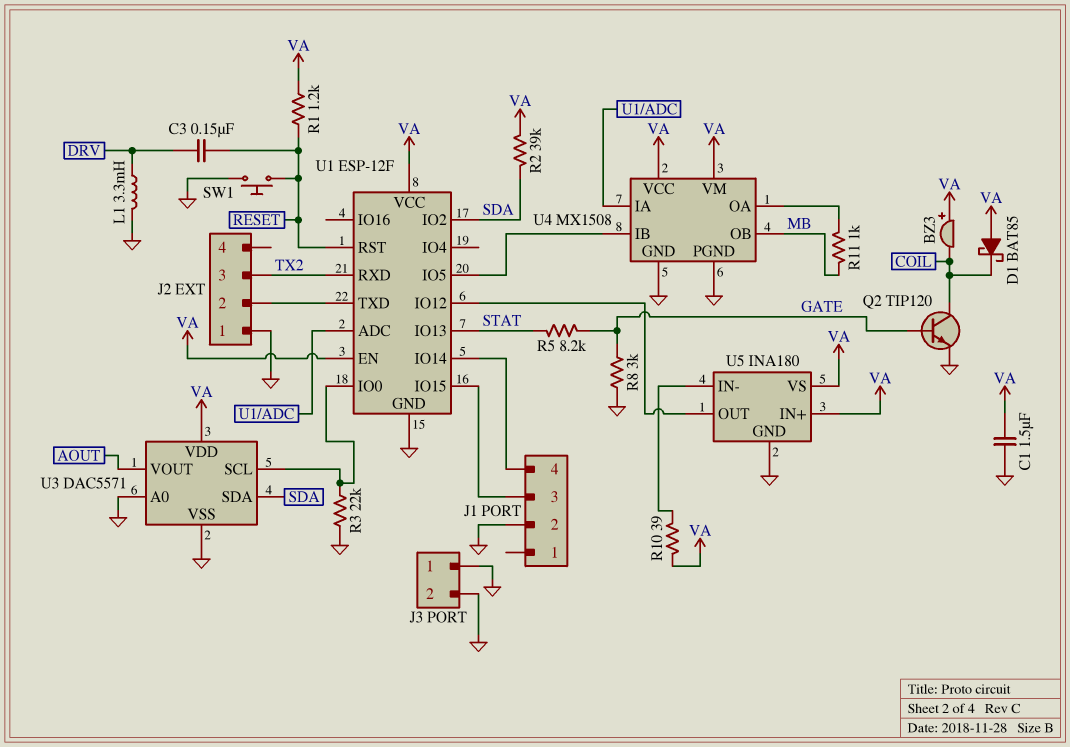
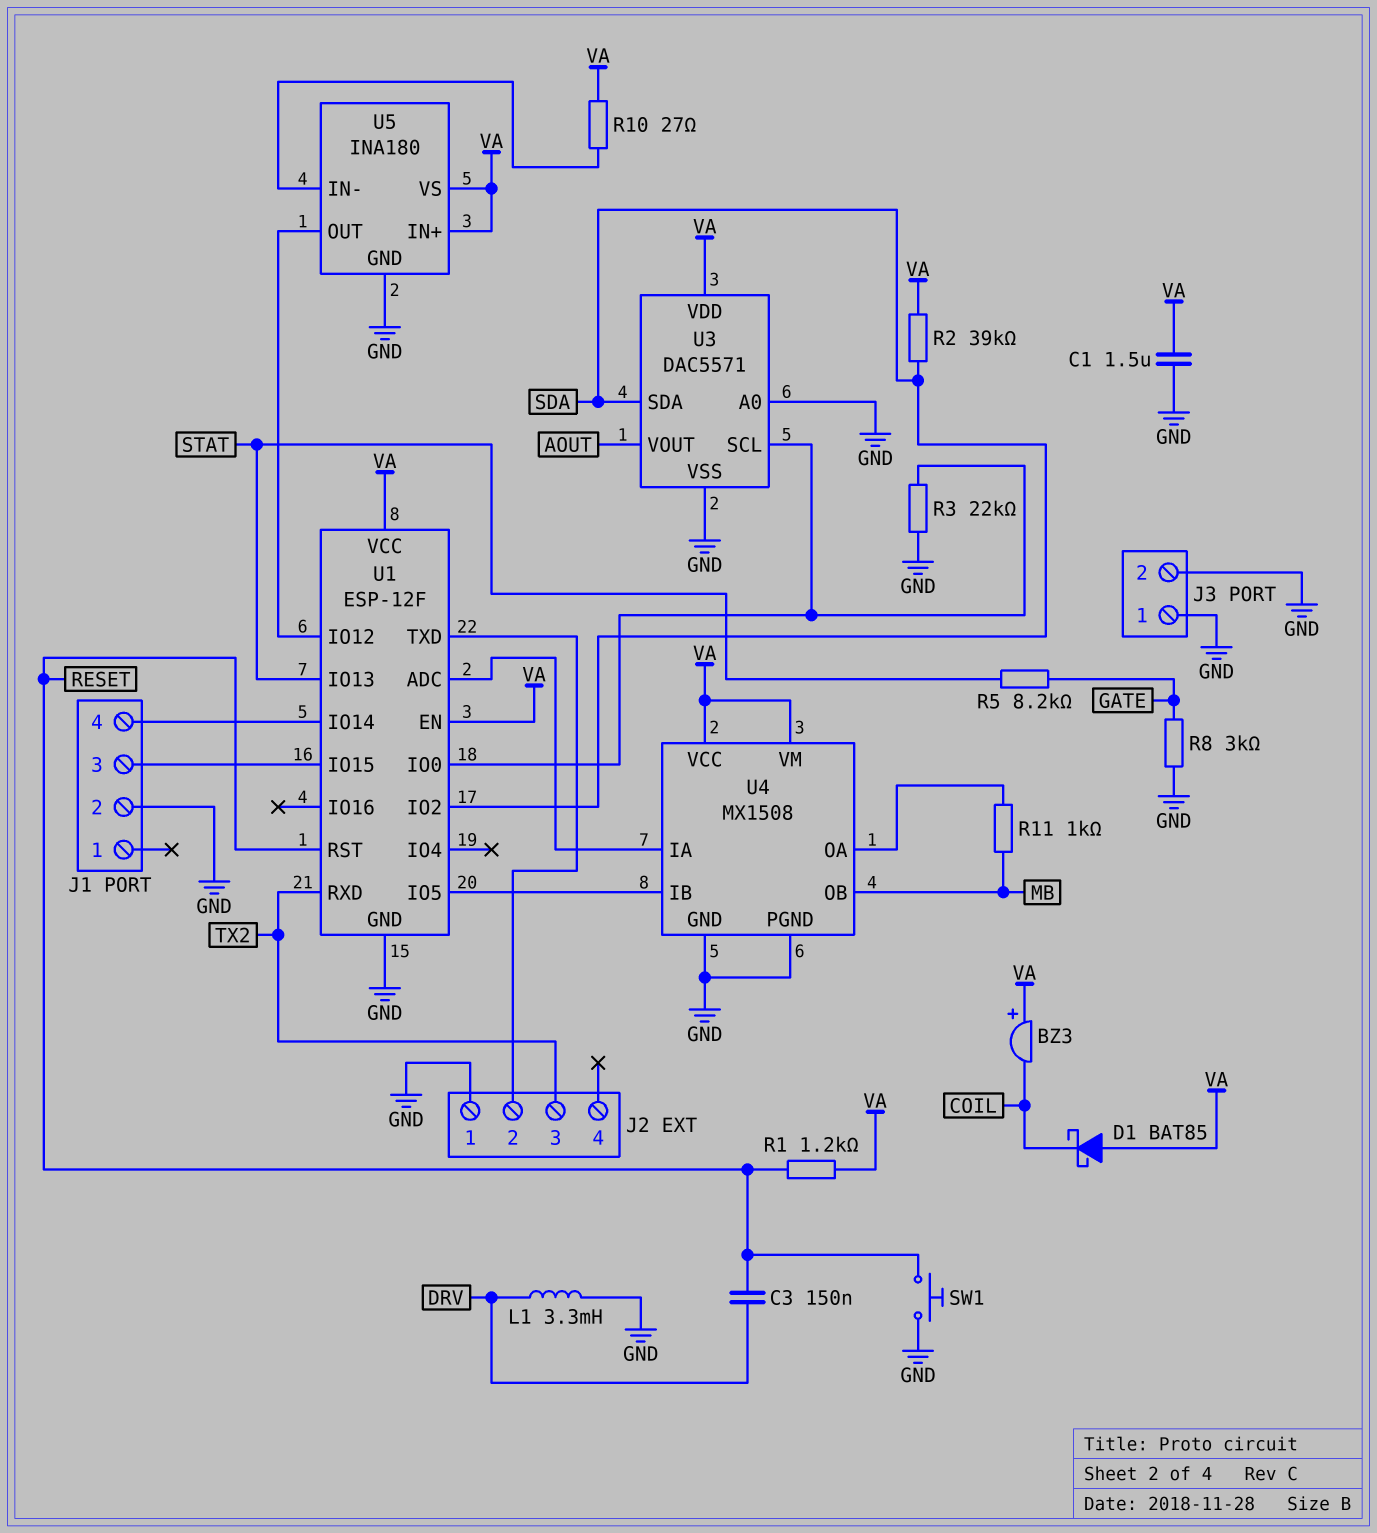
Q2: NPN TIP120 (B GATE, C COIL, E GND) -> none
R10: 39 (U5/IN-, VA) -> 27 (U5/IN-, VA)

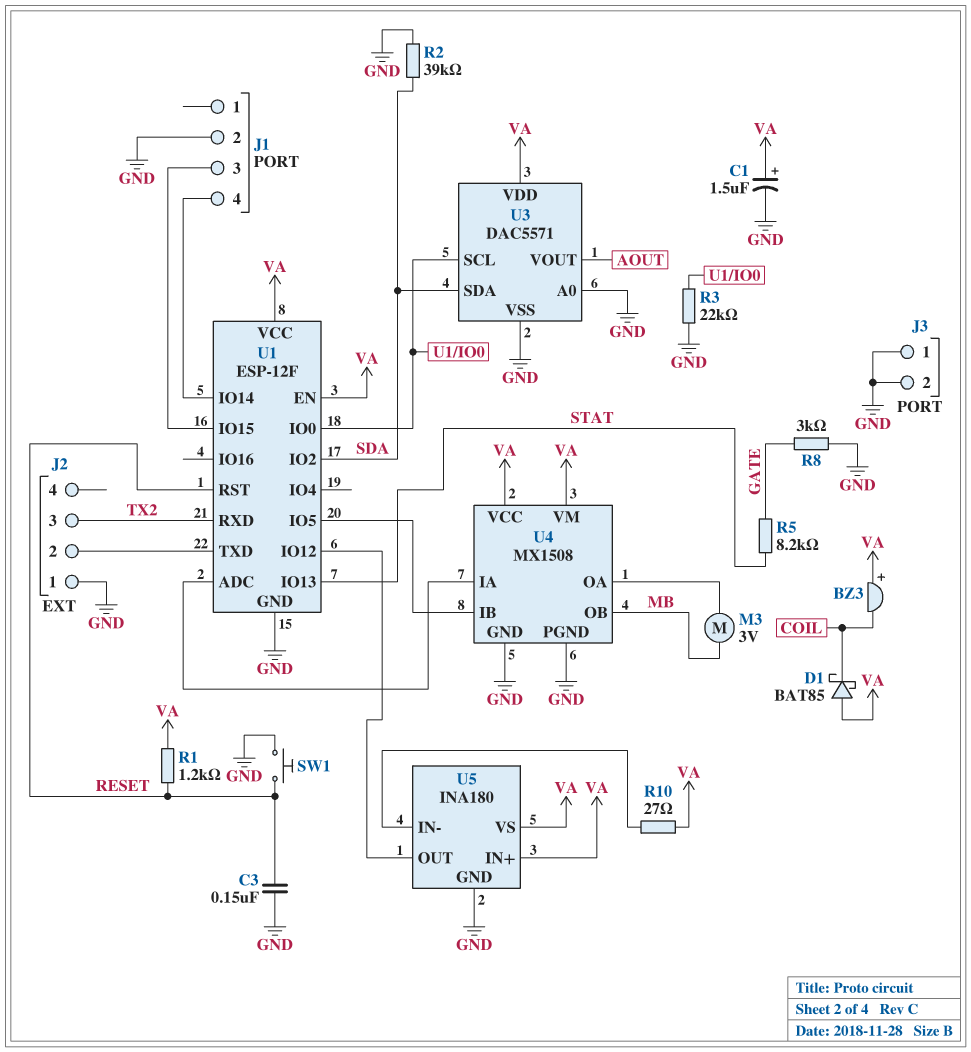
C1: 1.5uF (GND, VA) -> 1.5uF (plus VA, minus GND)
C3: 150nF (DRV, RESET) -> 150nF (GND, RESET)
L1: 3.3mH (DRV, GND) -> none
M3: none -> motor 3V (MB, U4/OA)
R2: 39k (SDA, VA) -> 39k (GND, SDA)
R11: 1k (MB, U4/OA) -> none

